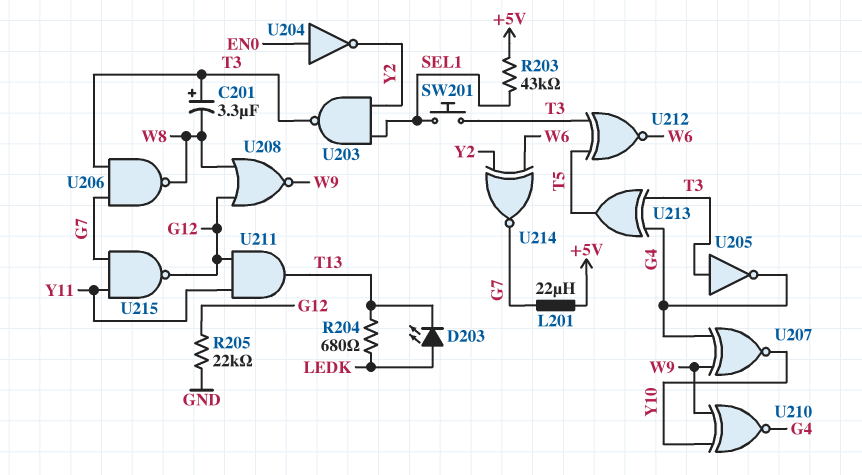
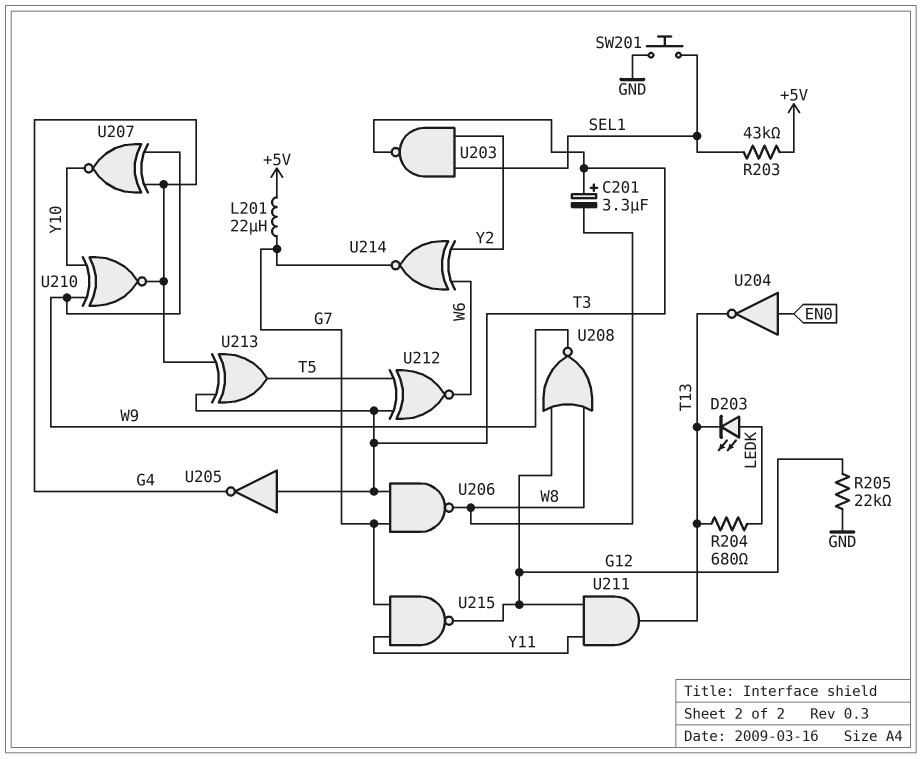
SW201: button (SEL1, T3) -> button (GND, SEL1)
U204: NOT (in EN0, out Y2) -> NOT (in EN0, out T13)

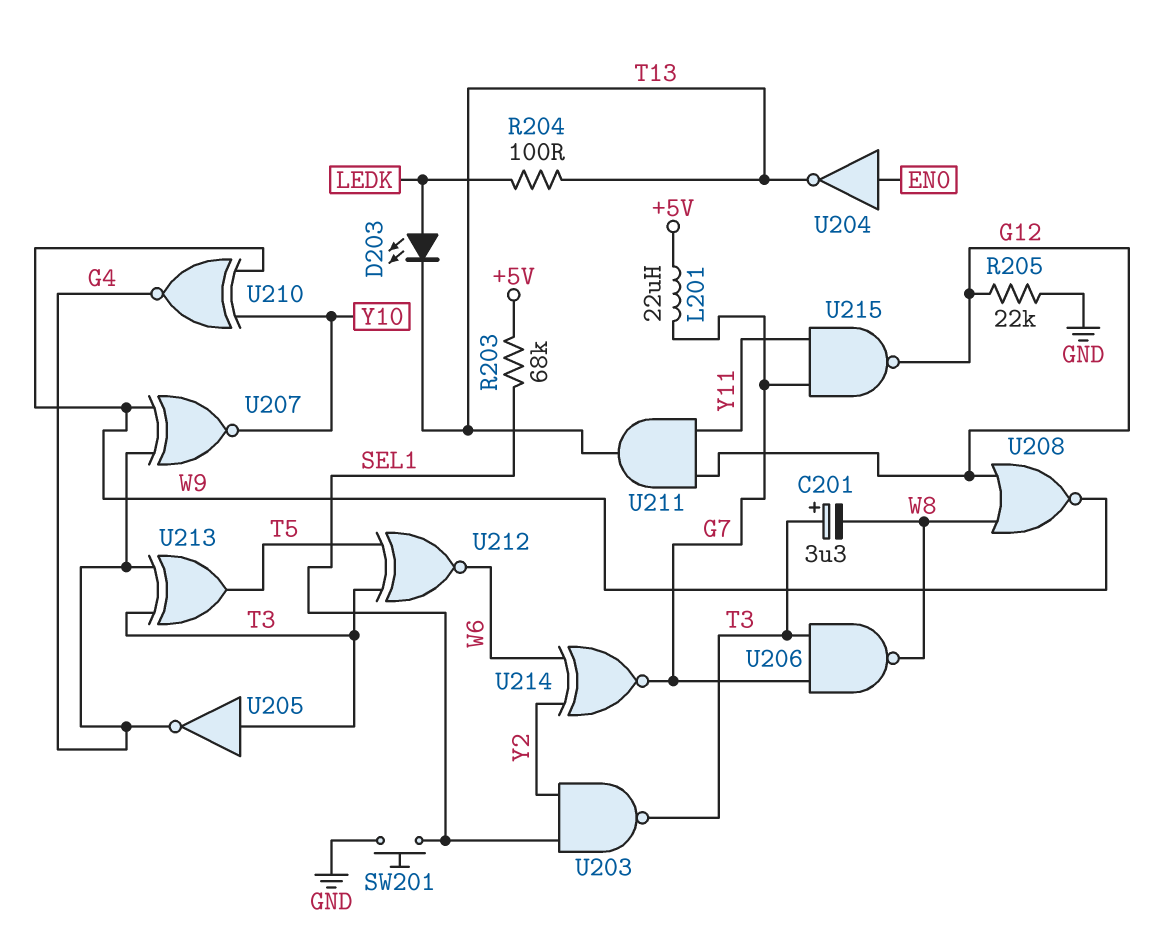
R203: 43k (+5V, SEL1) -> 68k (+5V, SEL1)
R204: 680 (LEDK, T13) -> 100 (LEDK, T13)

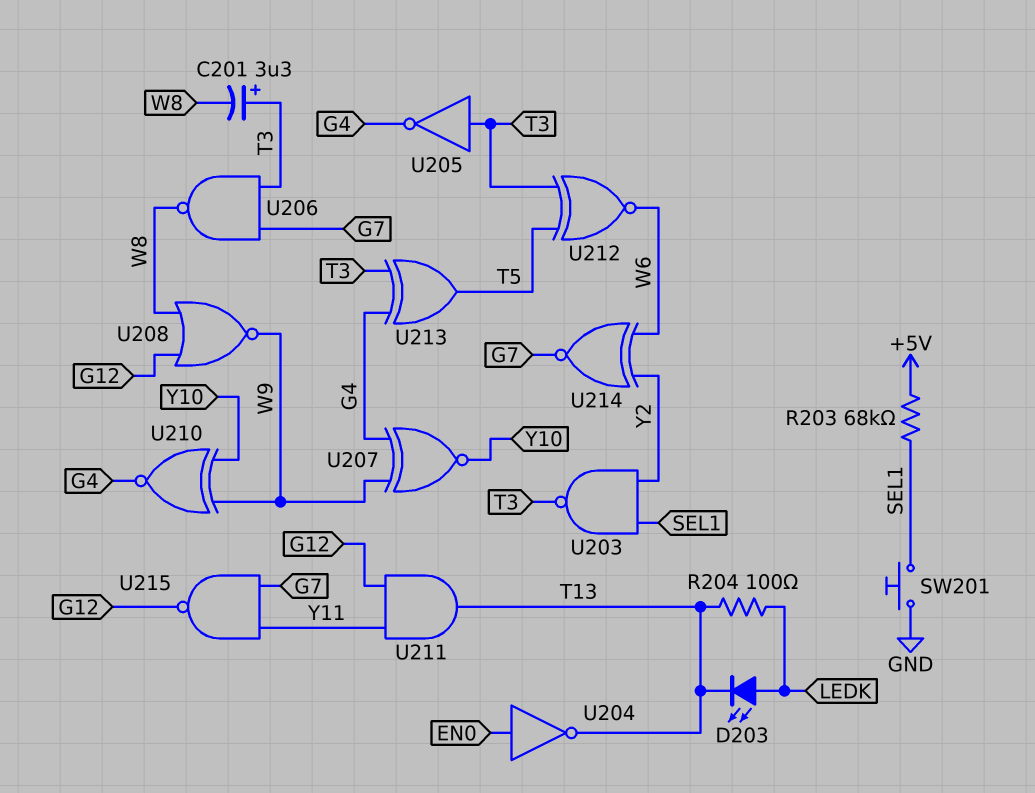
L201: 22uH (+5V, G7) -> none
R205: 22k (G12, GND) -> none

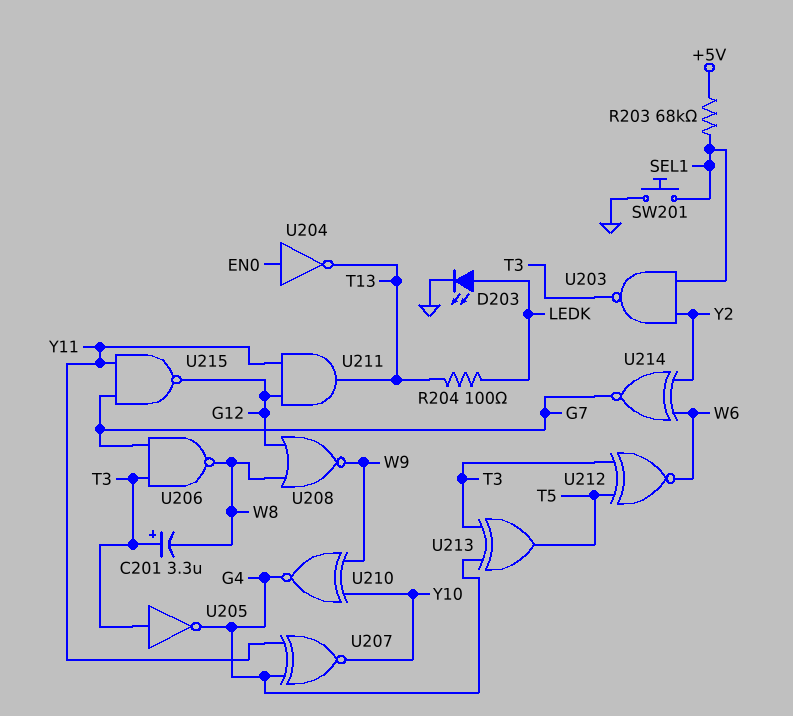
D203: LED (A LEDK, K T13) -> LED (A LEDK, K GND)
U207: XNOR (in G4, in W9, out Y10) -> XNOR (in G4, in Y11, out Y10)

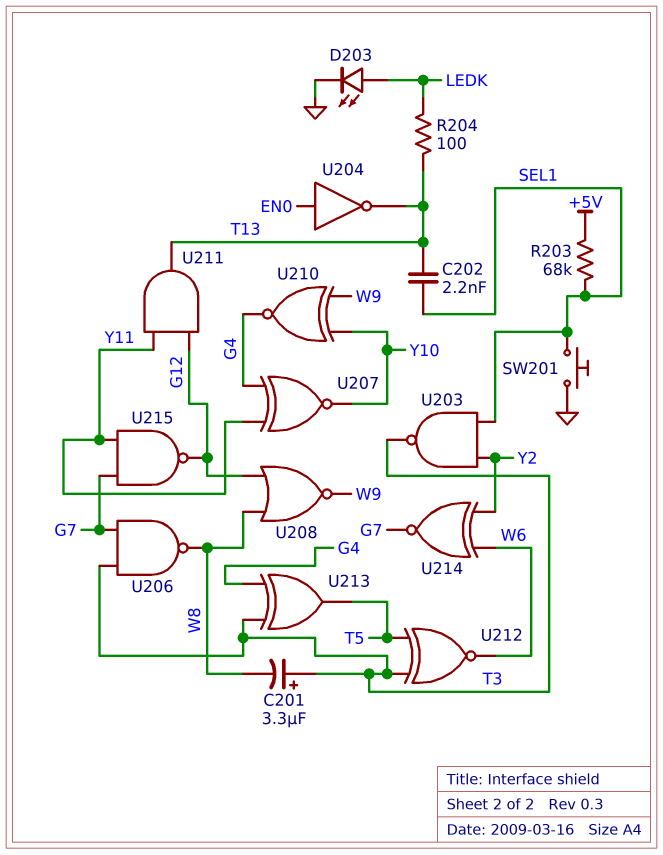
C202: none -> 2.2nF (SEL1, T13)
U205: NOT (in T3, out G4) -> none

